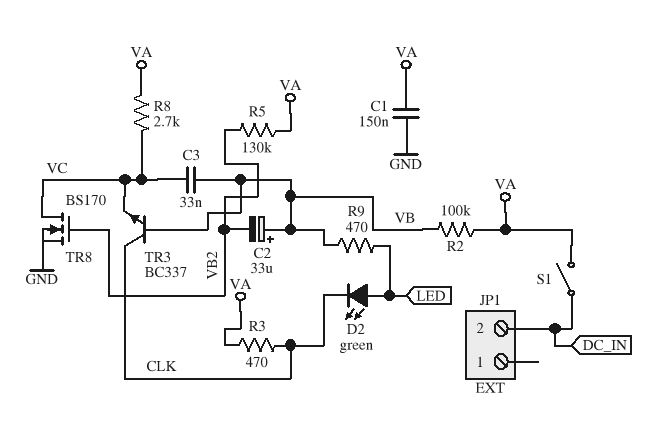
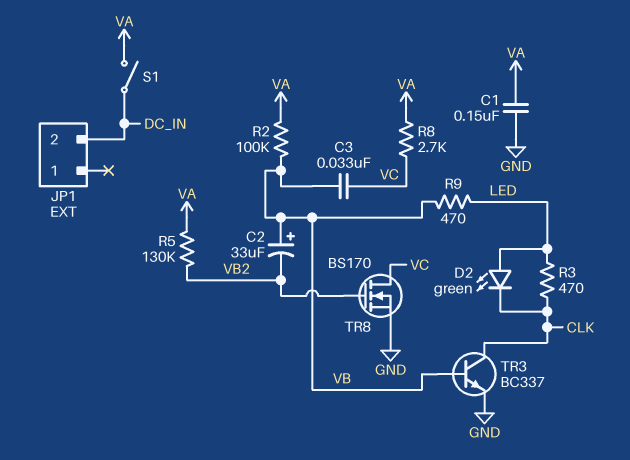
R3: 470 (CLK, VA) -> 470 (CLK, LED)
TR3: NPN BC337 (B VB, C CLK, E VC) -> NPN BC337 (B VB, C CLK, E GND)

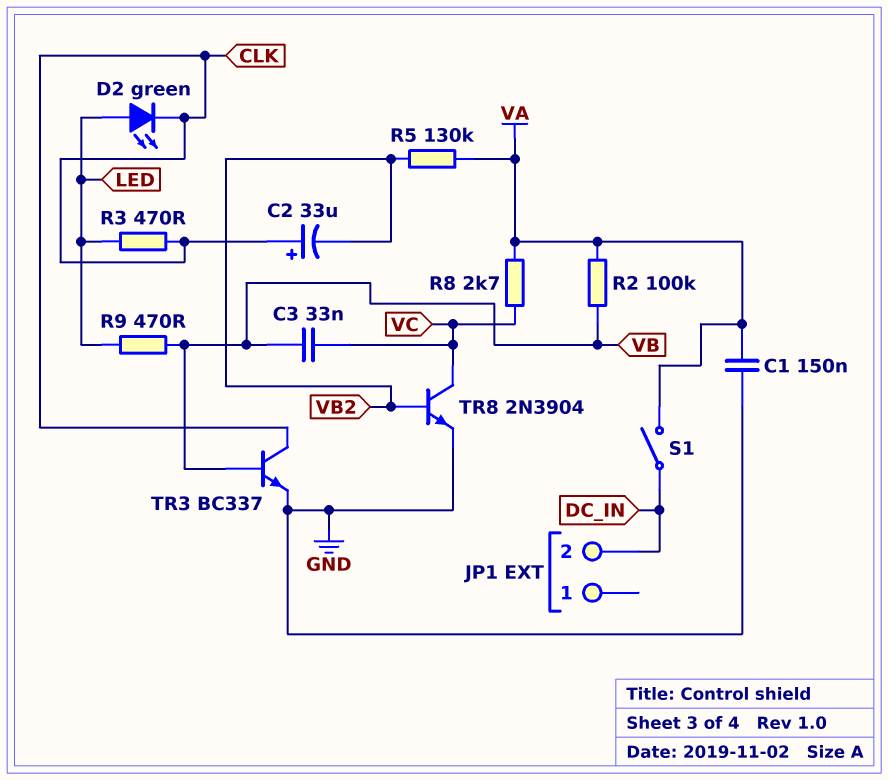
C2: 33uF (plus VB, minus VB2) -> 33uF (plus CLK, minus VB2)
TR8: NMOS BS170 (G VB2, D VC, S GND) -> NPN 2N3904 (B VB2, C VC, E GND)

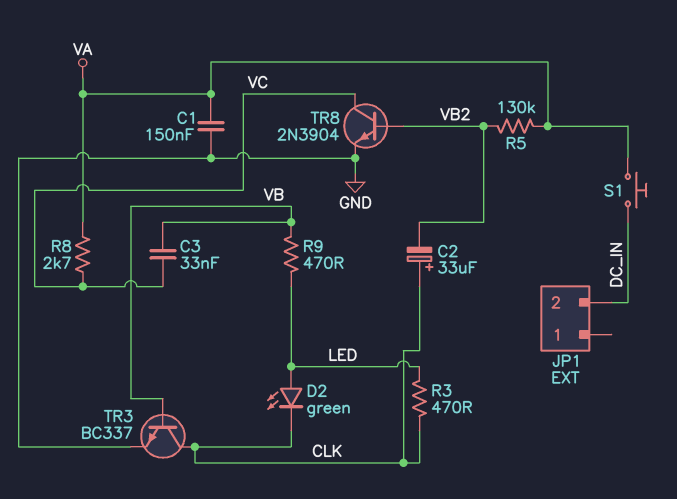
R2: 100k (VA, VB) -> none
S1: switch (DC_IN, VA) -> button (DC_IN, VA)

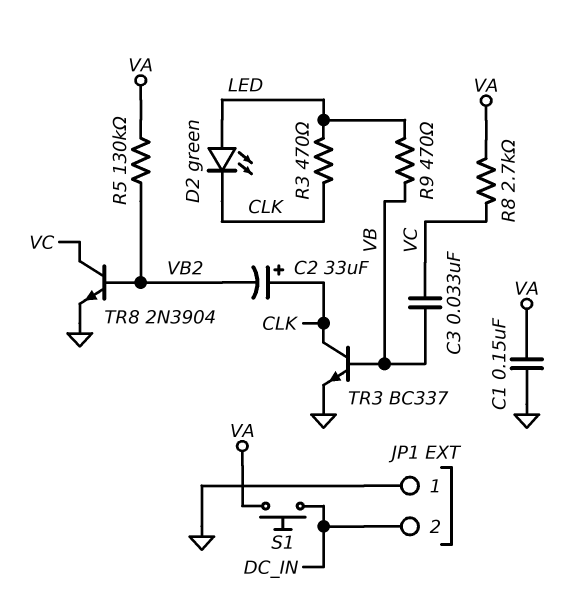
JP1 pin 1: none -> GND

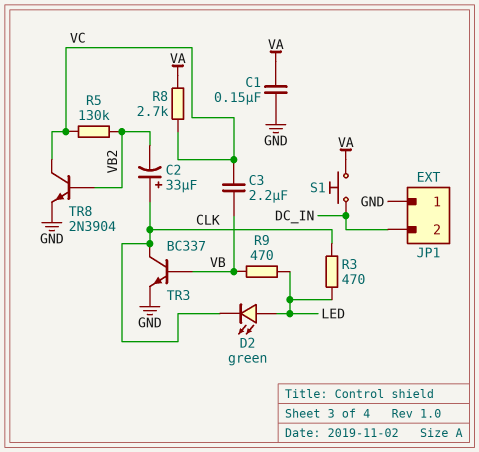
C3: 33nF (VB, VC) -> 2.2uF (VB, VC)
R5: 130k (VA, VB2) -> 130k (VB2, VC)

